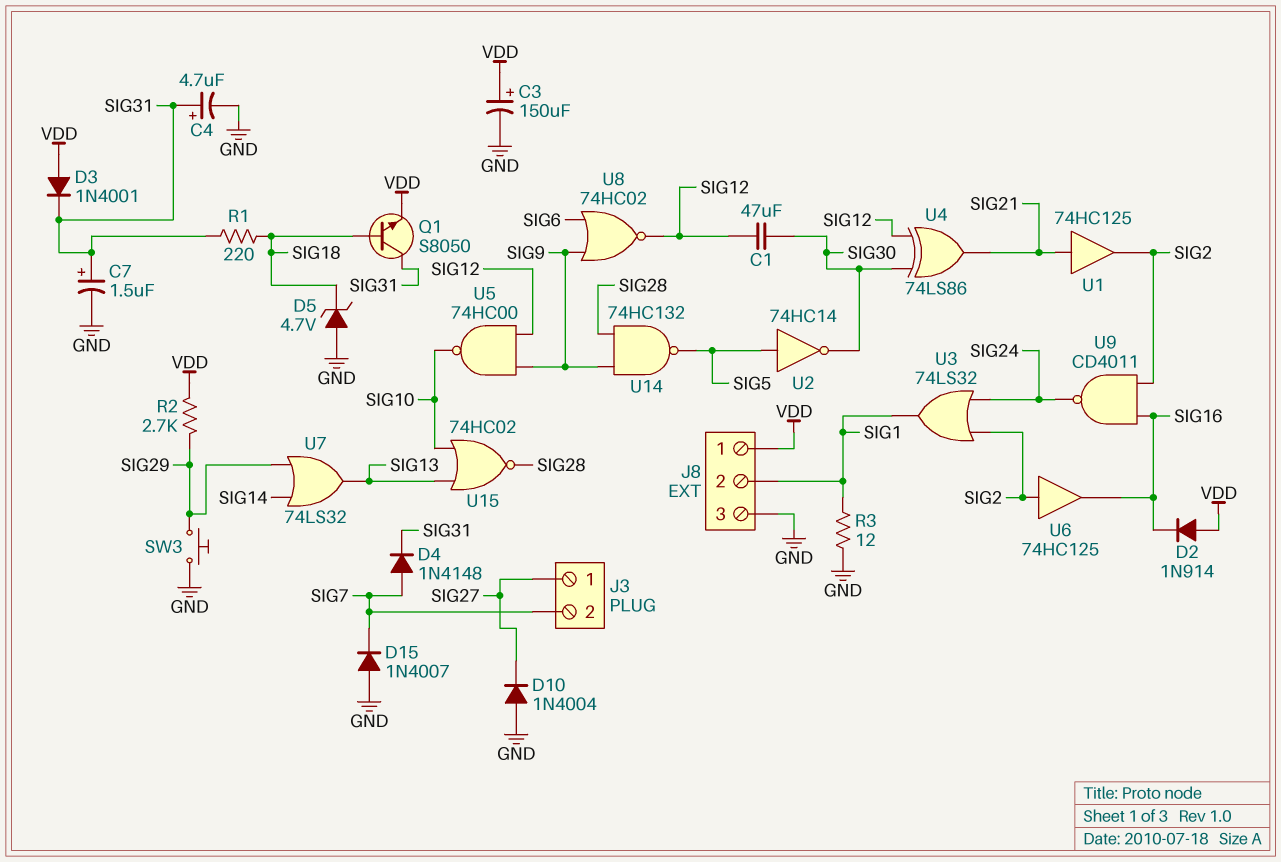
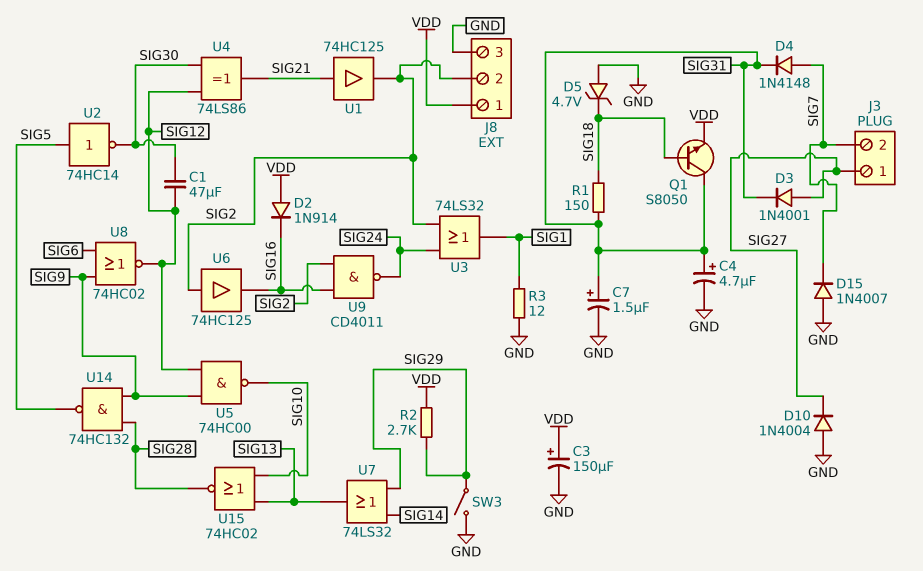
D3: diode 1N4001 (A VDD, K SIG31) -> diode 1N4001 (A SIG27, K SIG31)
J8 pin 2: SIG1 -> SIG2
R1: 220 (SIG18, SIG31) -> 150 (SIG18, SIG31)
SW3: button (GND, SIG29) -> switch (GND, SIG29)

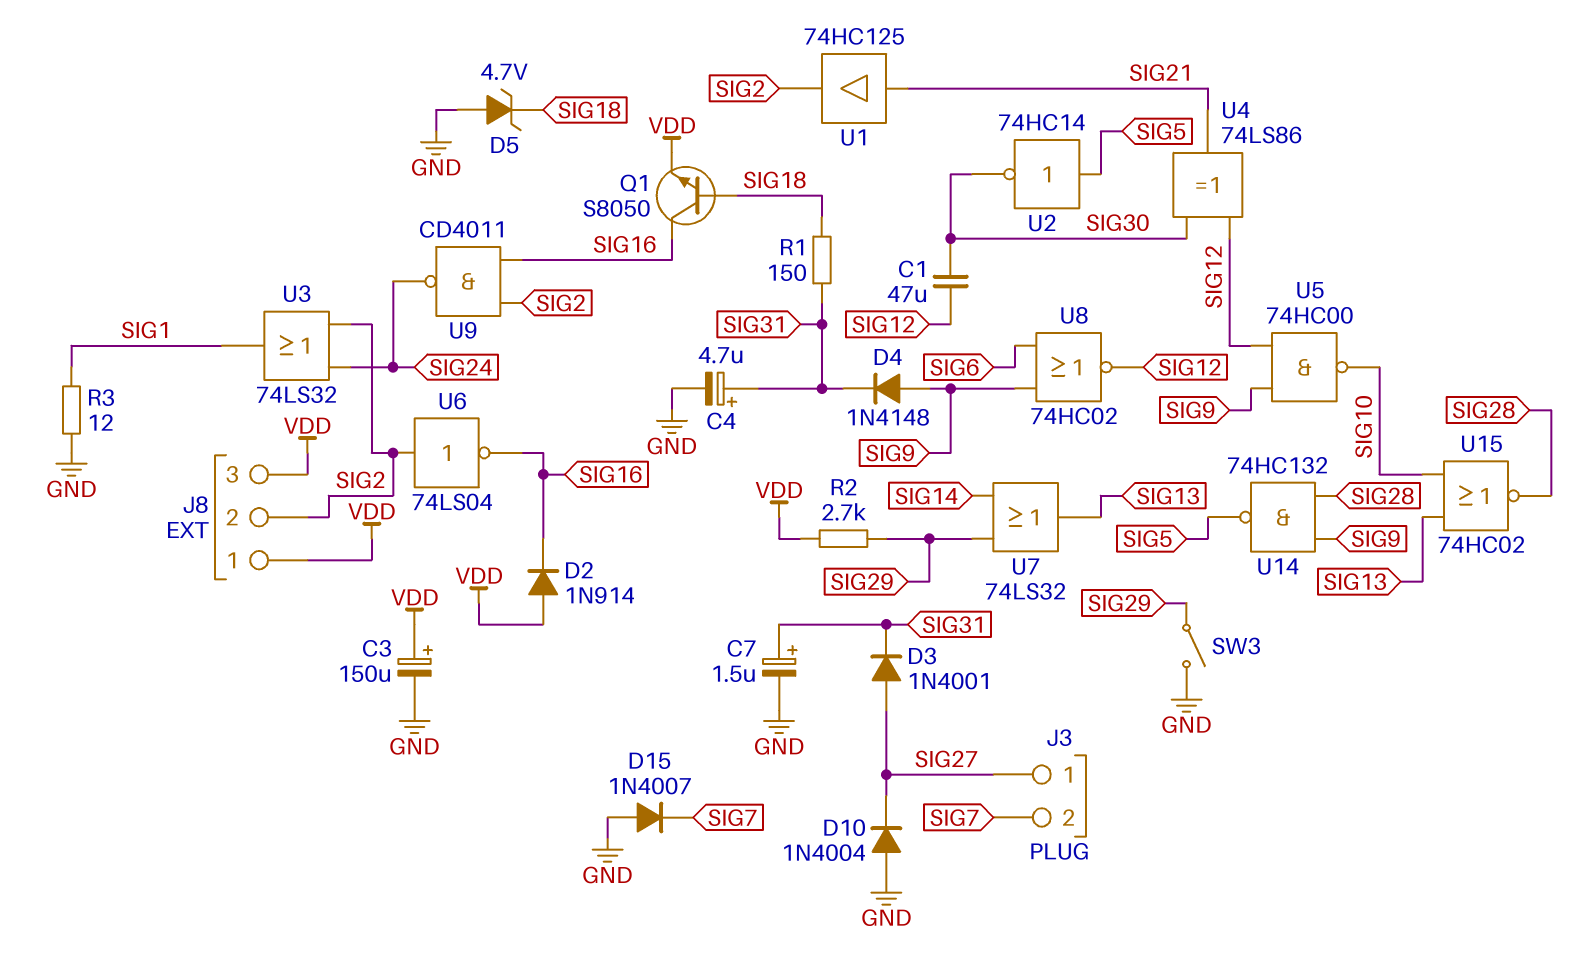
D4: diode 1N4148 (A SIG7, K SIG31) -> diode 1N4148 (A SIG9, K SIG31)
J8 pin 3: GND -> VDD
Q1: NPN S8050 (B SIG18, C SIG31, E VDD) -> NPN S8050 (B SIG18, C SIG16, E VDD)
U6: buffer 74HC125 (in SIG2, out SIG16) -> NOT 74LS04 (in SIG2, out SIG16)

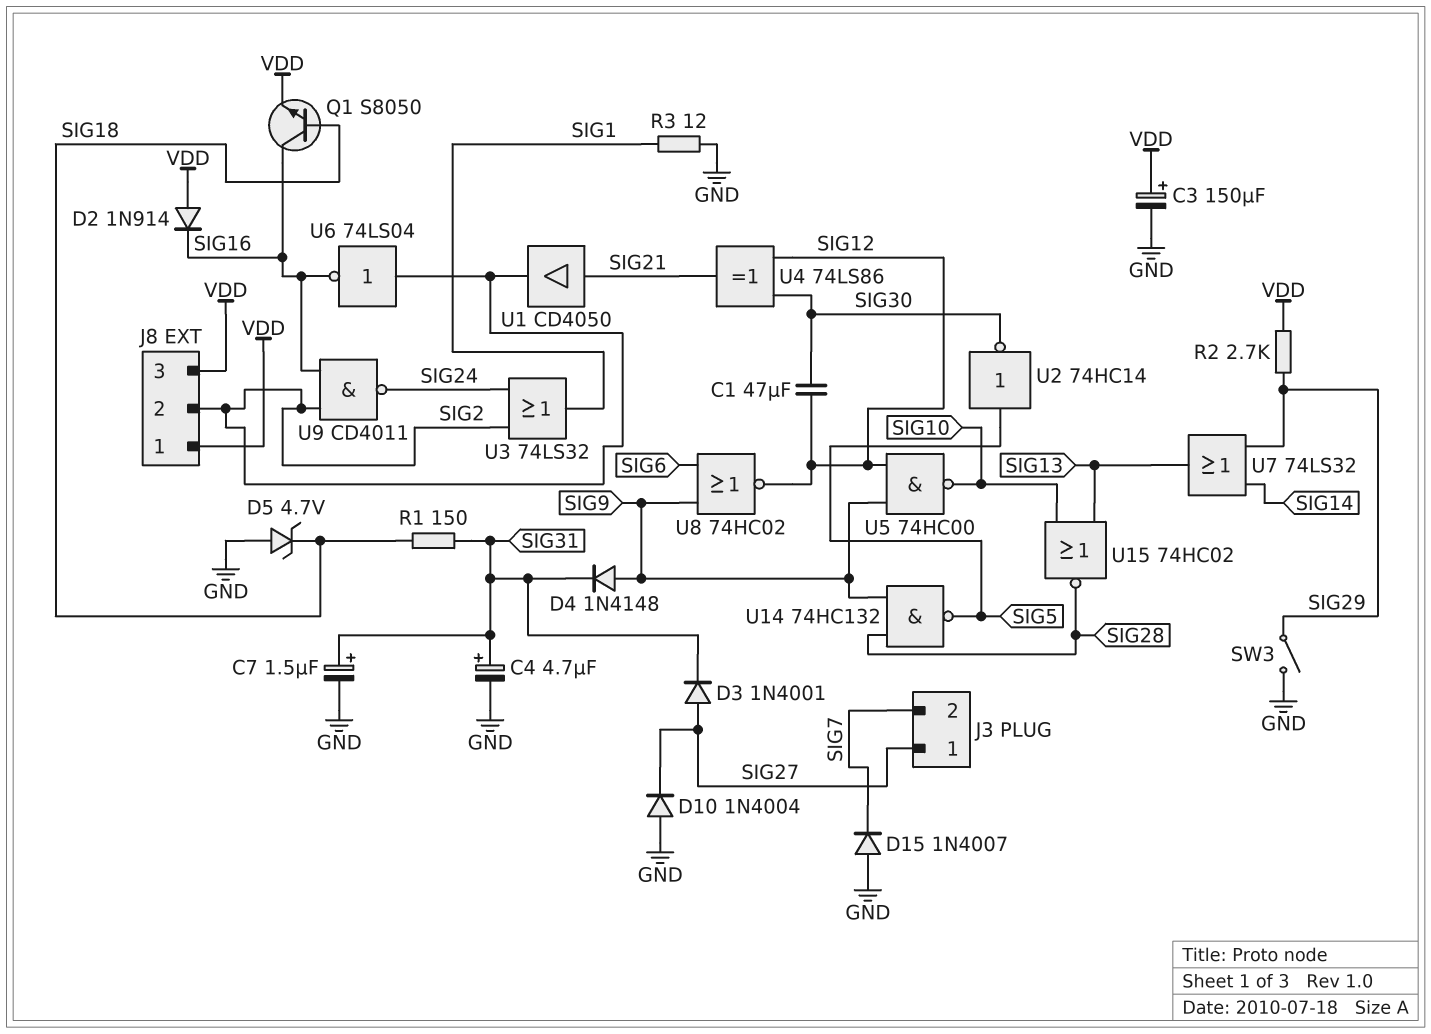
U1: buffer 74HC125 (in SIG21, out SIG2) -> buffer CD4050 (in SIG21, out SIG2)

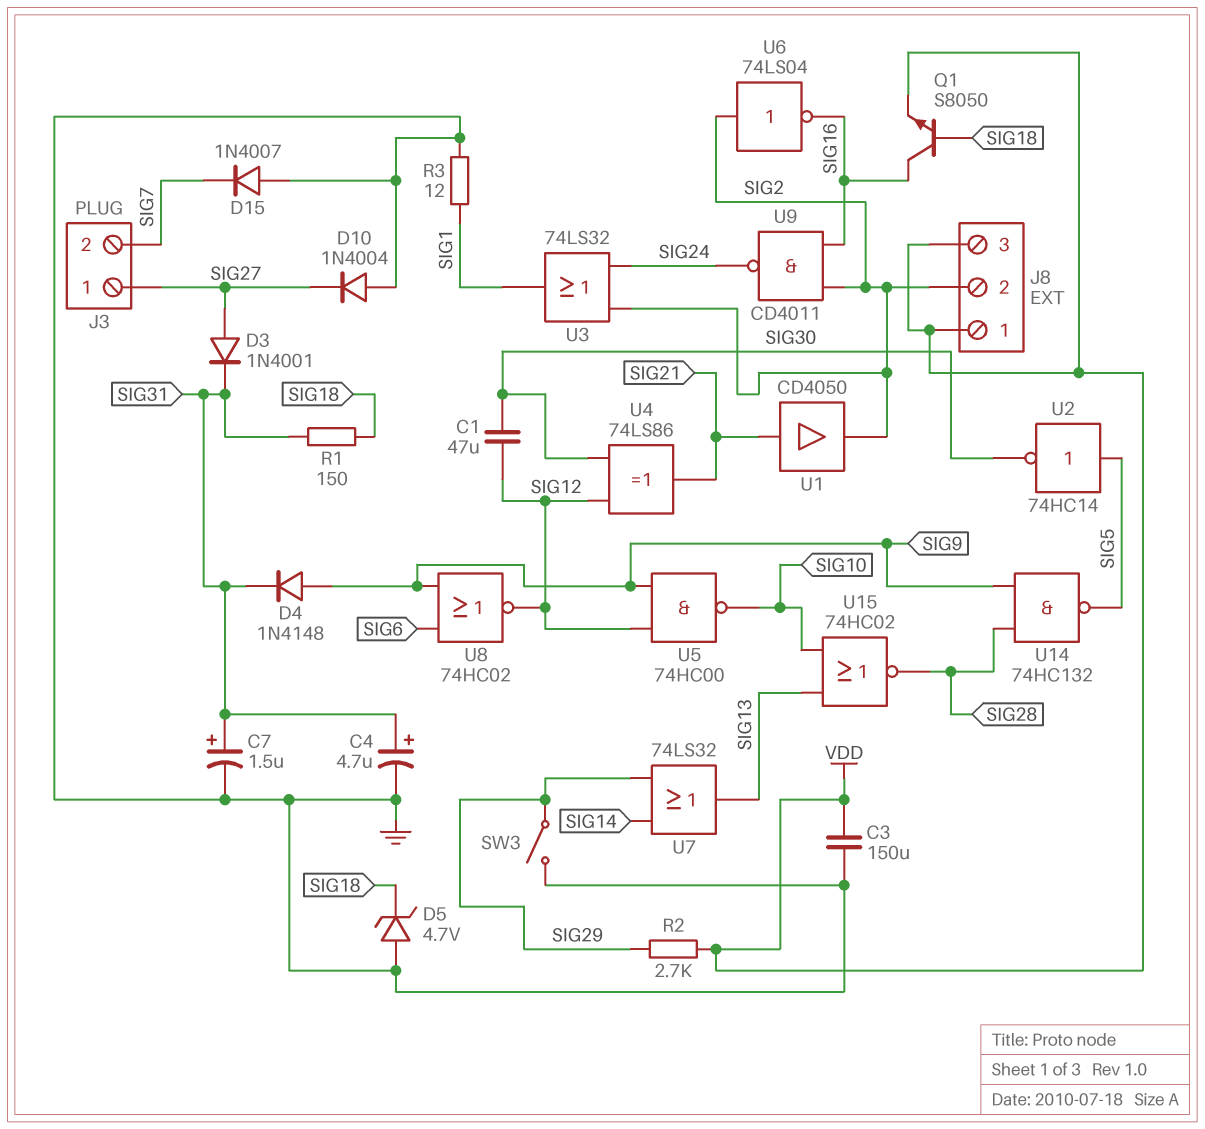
C3: 150uF (plus VDD, minus GND) -> 150uF (GND, VDD)
D2: diode 1N914 (A VDD, K SIG16) -> none

